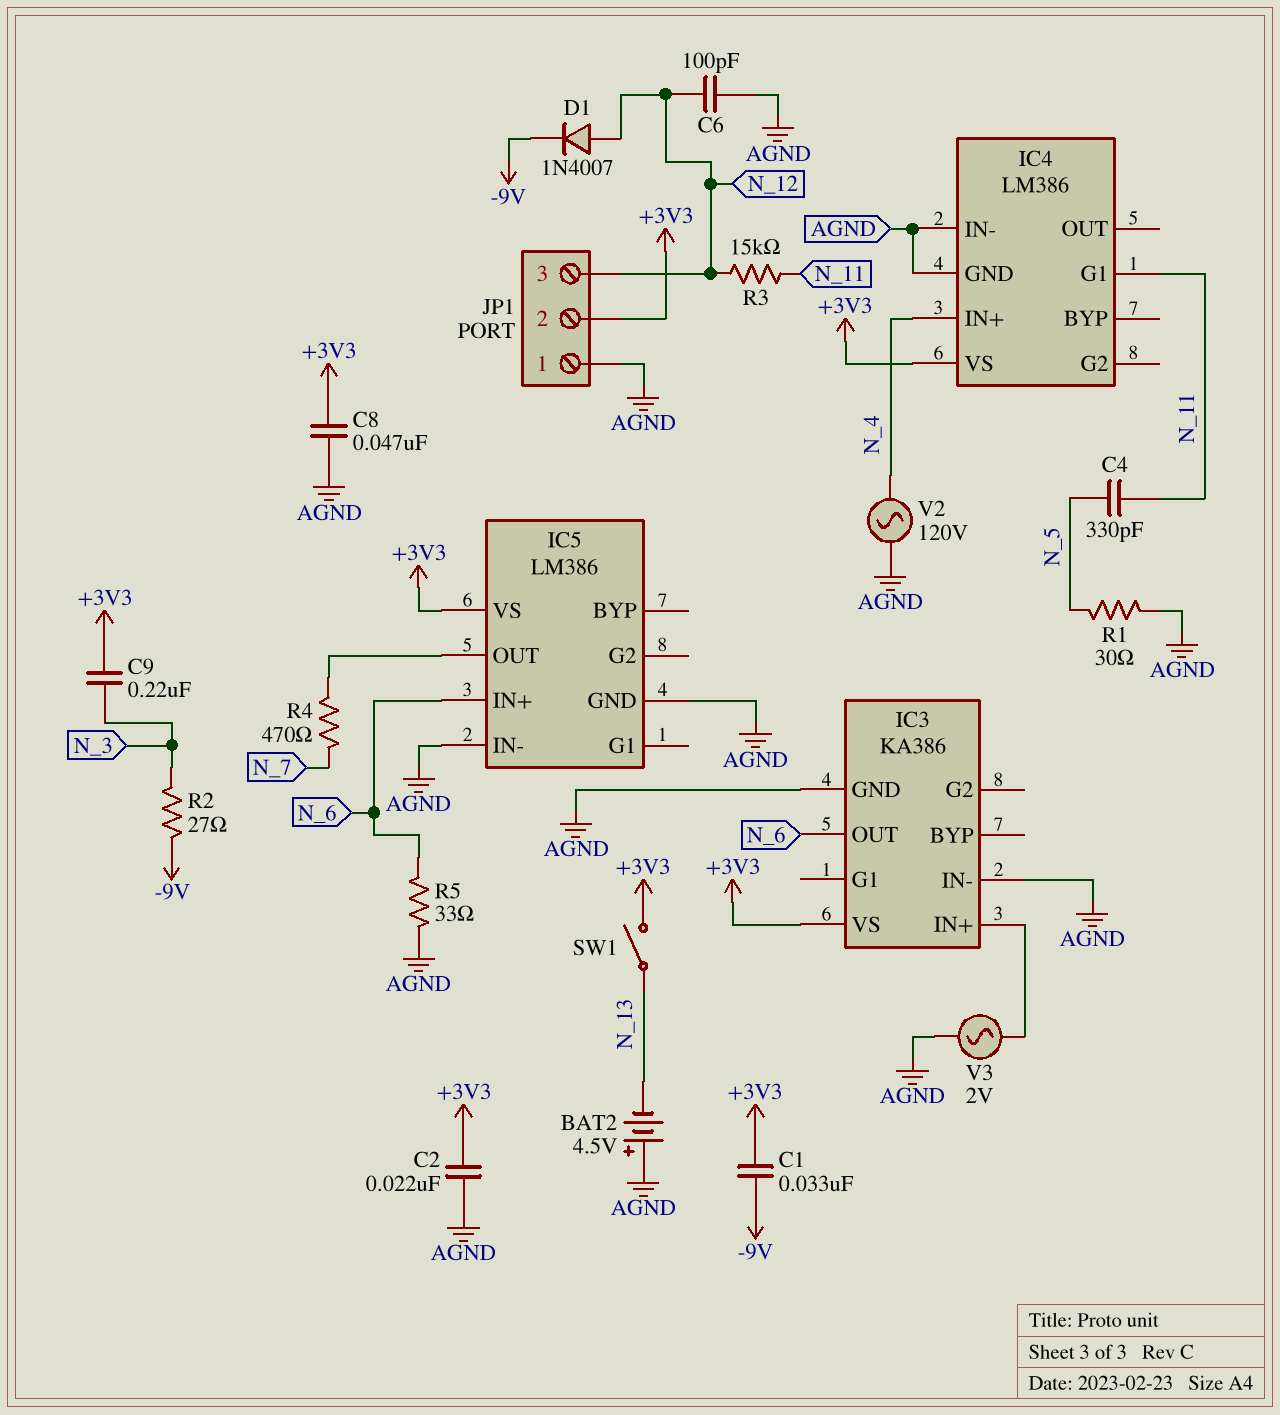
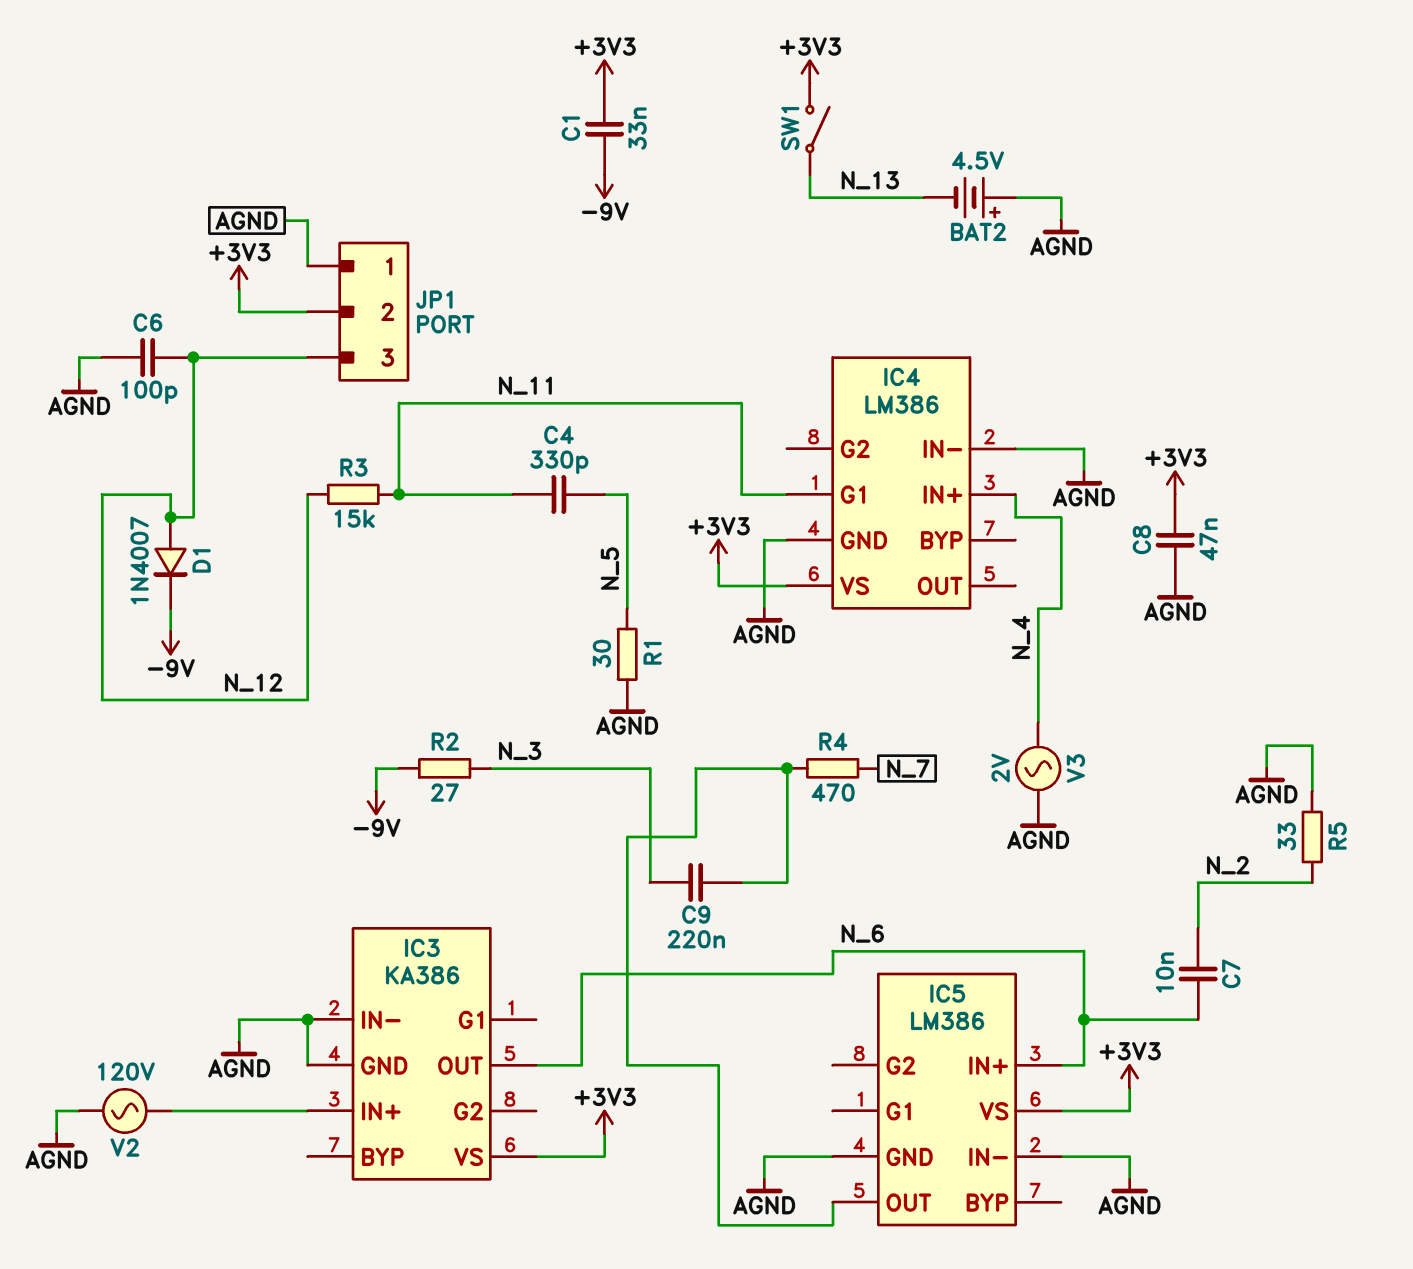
C2: 22nF (+3V3, AGND) -> none
C7: none -> 10nF (N_2, N_6)
C9: 220nF (+3V3, N_3) -> 220nF (IC5/OUT, N_3)
R5: 33 (AGND, N_6) -> 33 (AGND, N_2)
V2: AC 120V (AGND, N_4) -> AC 120V (AGND, IC3/IN+)
V3: AC 2V (AGND, IC3/IN+) -> AC 2V (AGND, N_4)

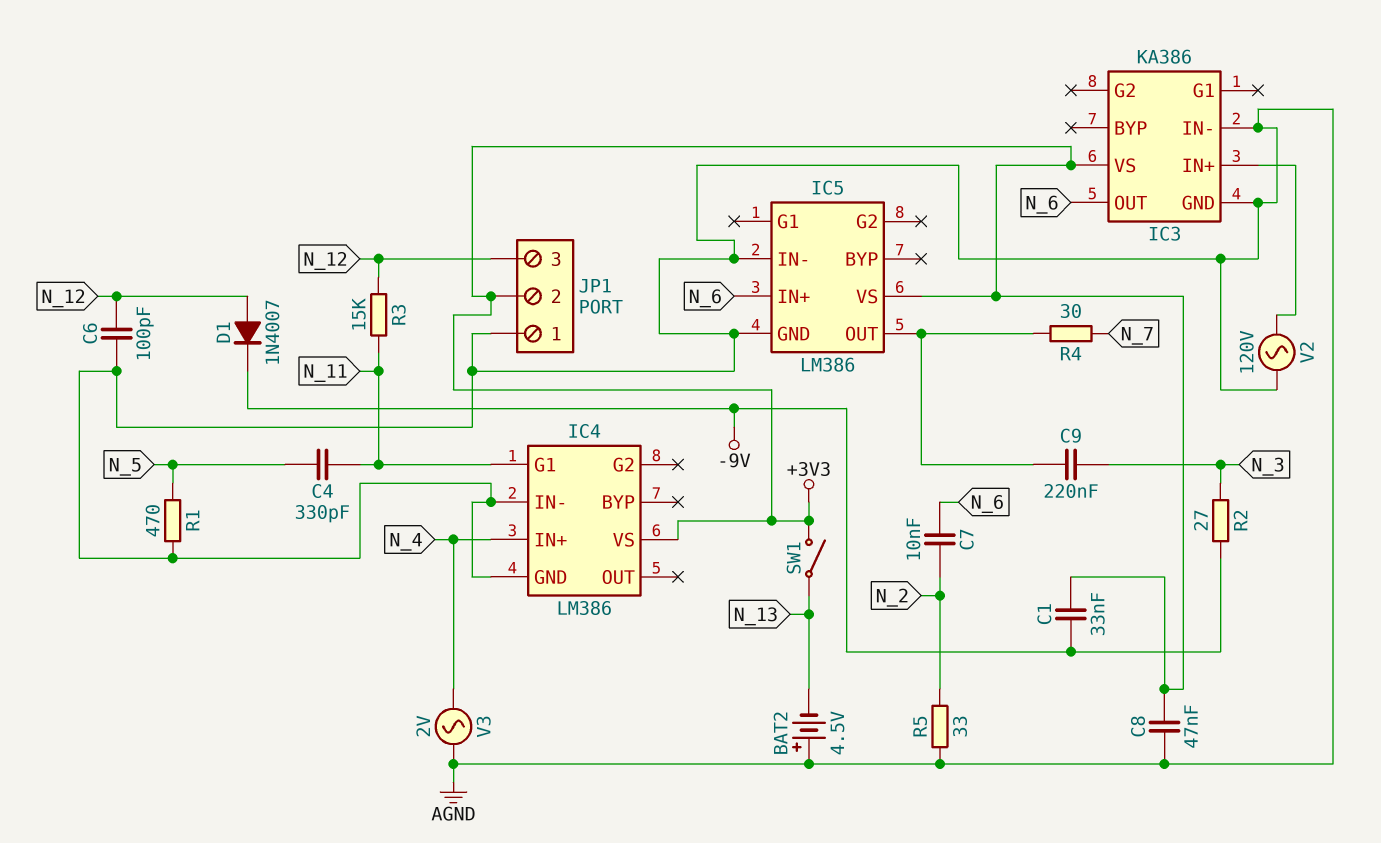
R1: 30 (AGND, N_5) -> 470 (AGND, N_5)
R4: 470 (IC5/OUT, N_7) -> 30 (IC5/OUT, N_7)

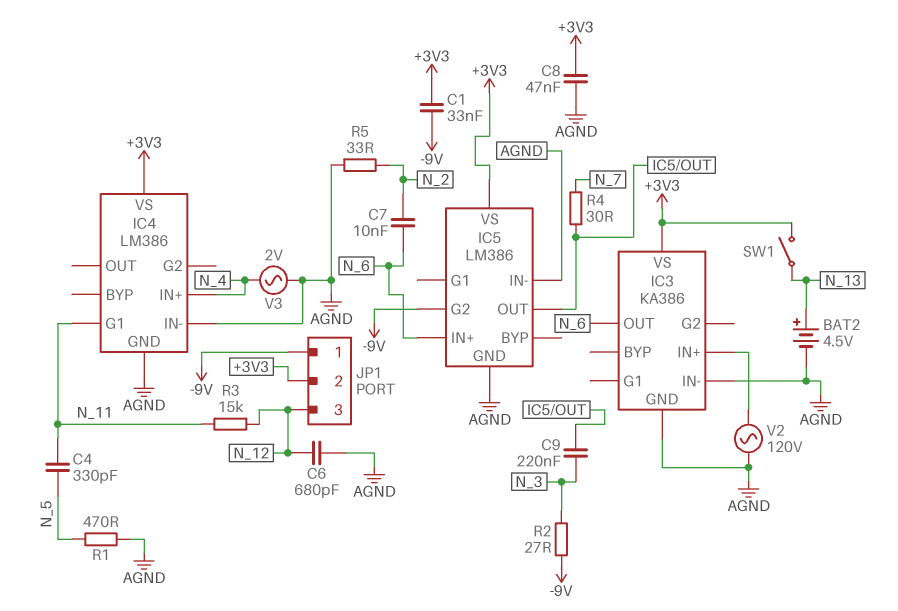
BAT2: 4.5V (plus AGND, minus N_13) -> 4.5V (plus N_13, minus AGND)
C6: 100pF (AGND, N_12) -> 680pF (AGND, N_12)
D1: diode 1N4007 (A N_12, K -9V) -> none
IC5 pin G2: none -> -9V
JP1 pin 1: AGND -> -9V

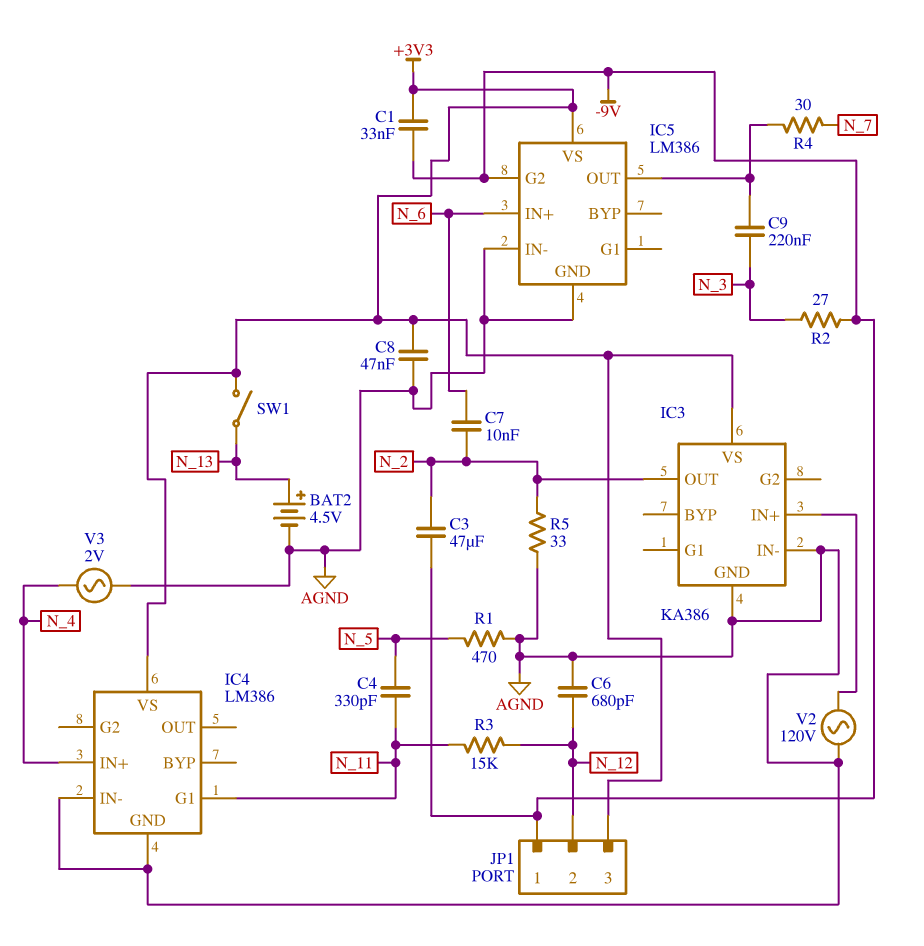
C3: none -> 47uF (-9V, N_2)
IC3 pin OUT: N_6 -> N_2
JP1 pin 2: +3V3 -> N_12
JP1 pin 3: N_12 -> +3V3

